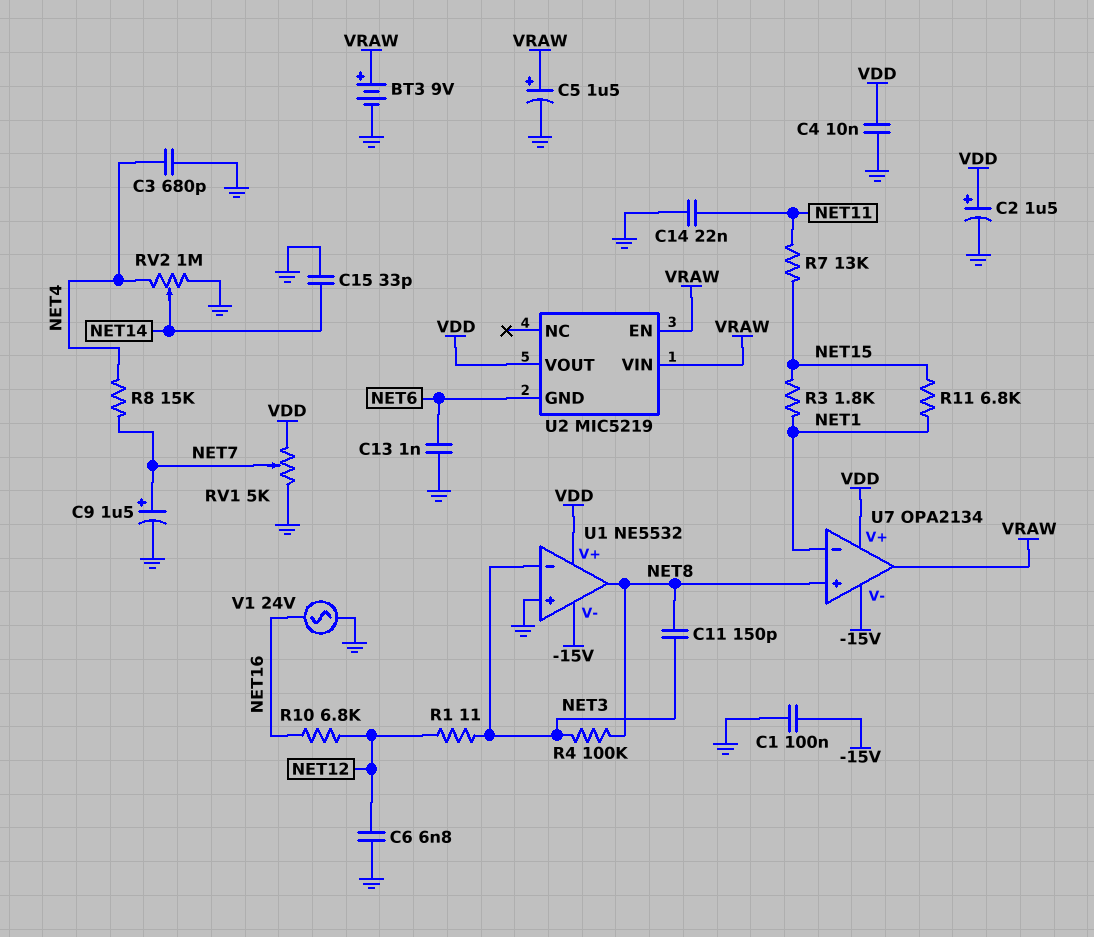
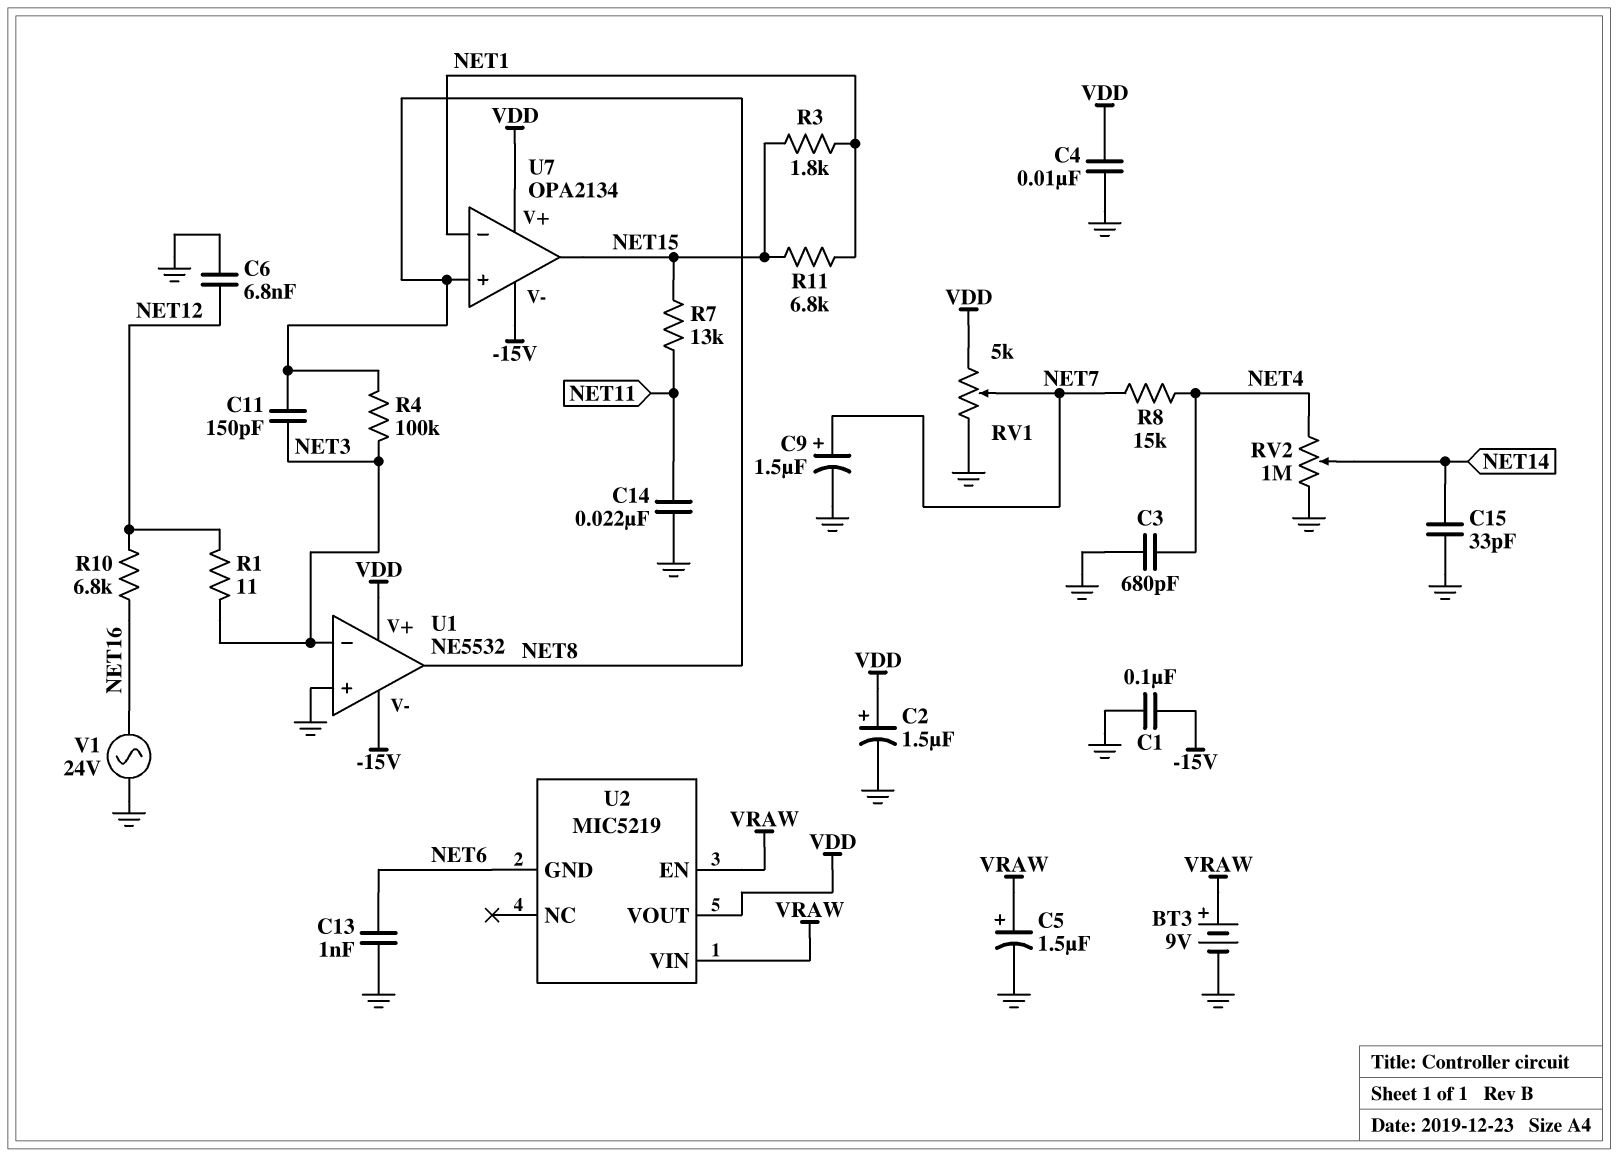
U7 pin out: VRAW -> NET15

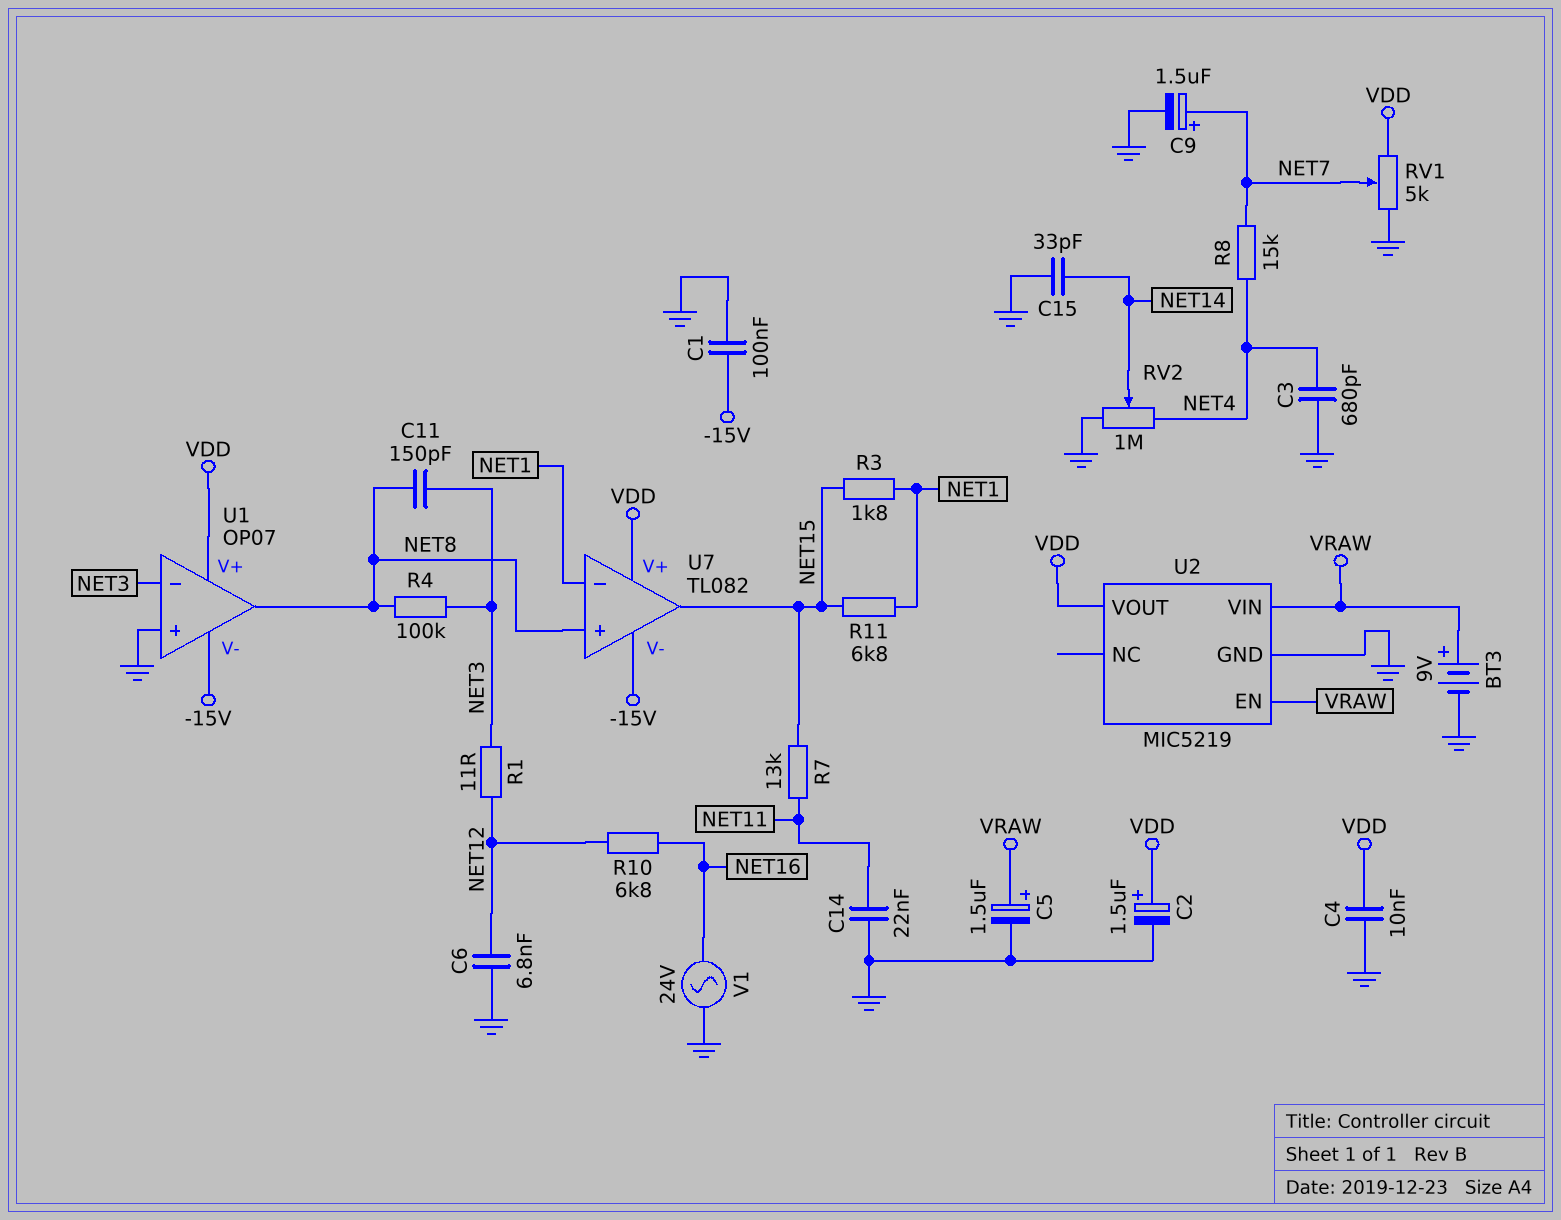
C13: 1nF (GND, NET6) -> none
U1: NE5532 -> OP07
U2 pin GND: NET6 -> GND
U7: OPA2134 -> TL082

